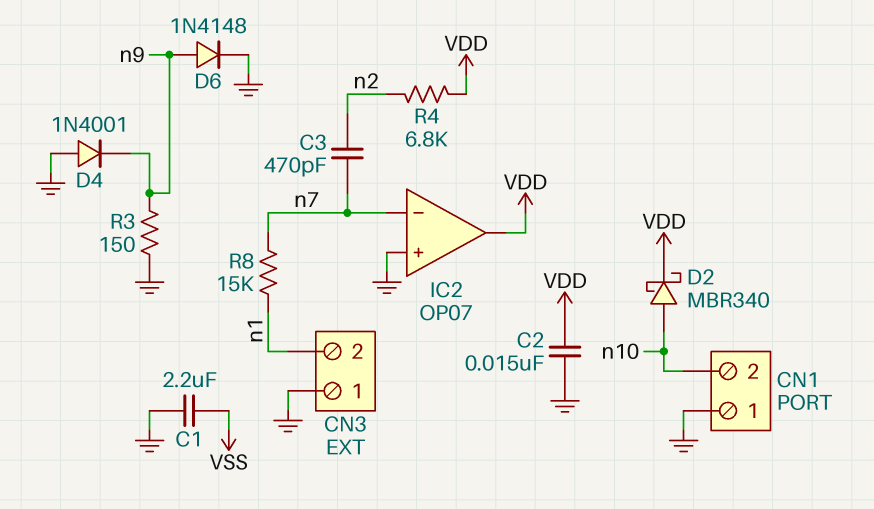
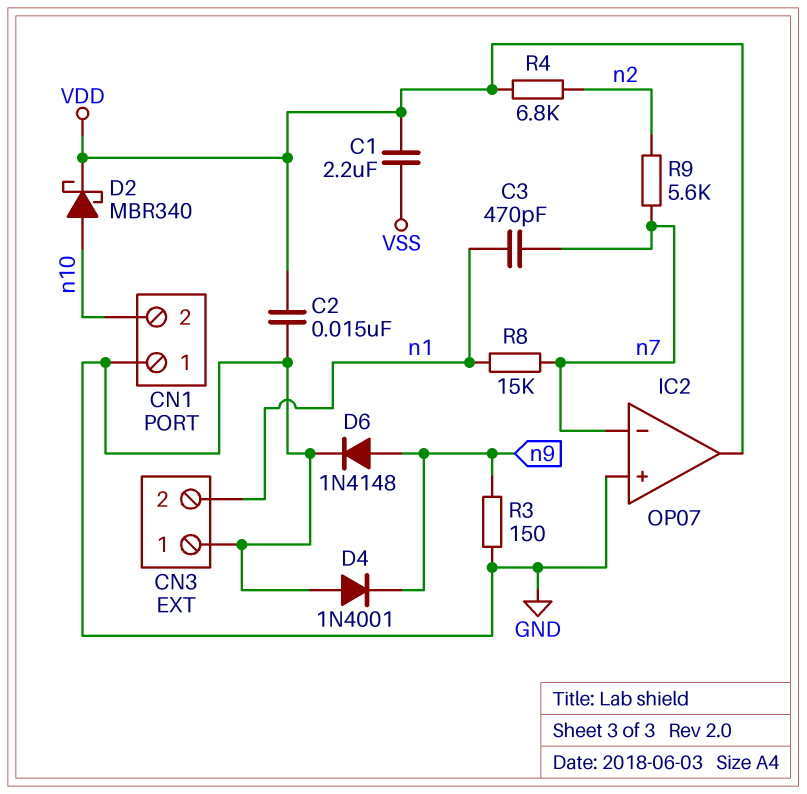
C1: 2.2uF (GND, VSS) -> 2.2uF (VDD, VSS)
C3: 470pF (n2, n7) -> 470pF (n1, n7)
R9: none -> 5.6k (n2, n7)

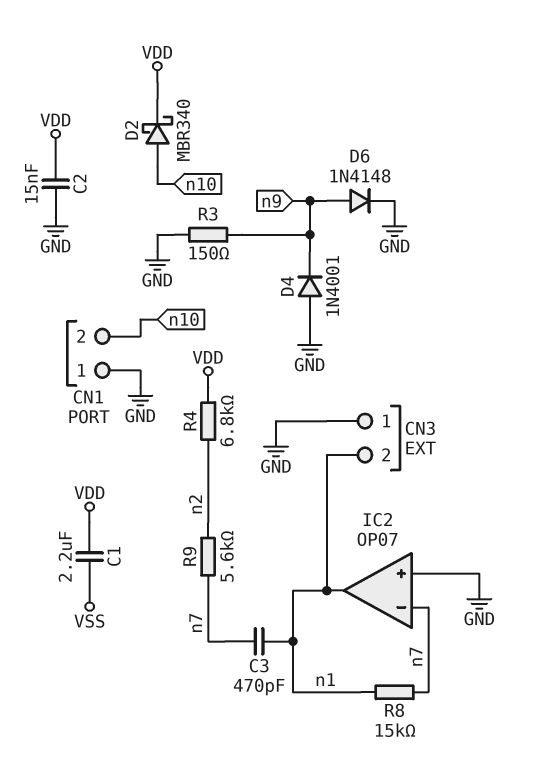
IC2 pin out: VDD -> n1

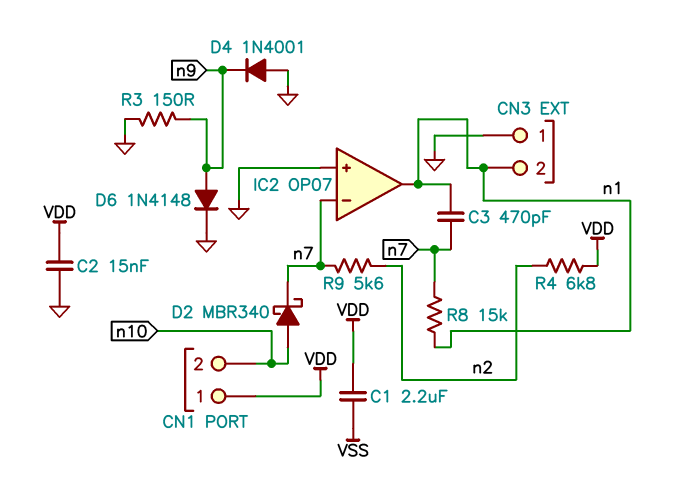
CN1 pin 1: GND -> VDD
D2: schottky MBR340 (A n10, K VDD) -> schottky MBR340 (A n10, K n7)

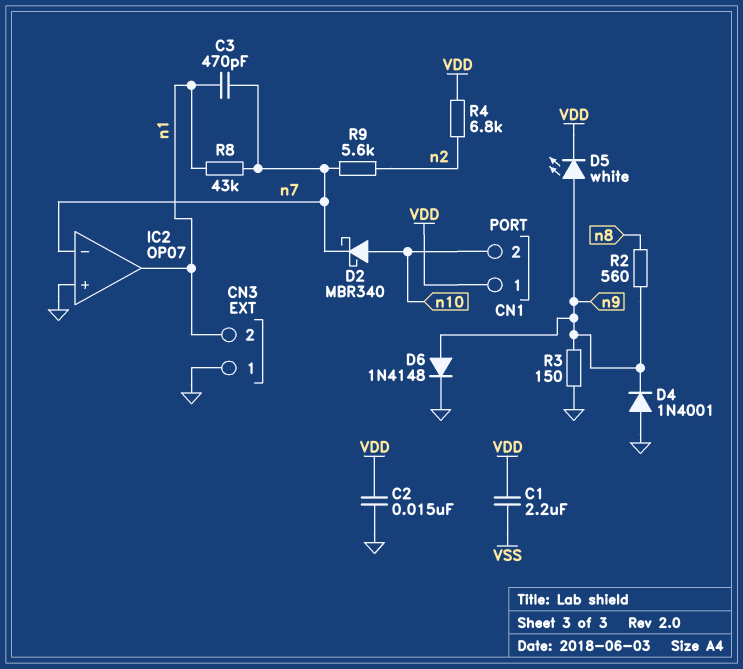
D5: none -> LED white (A n9, K VDD)
R2: none -> 560 (n8, n9)
R8: 15k (n1, n7) -> 43k (n1, n7)

